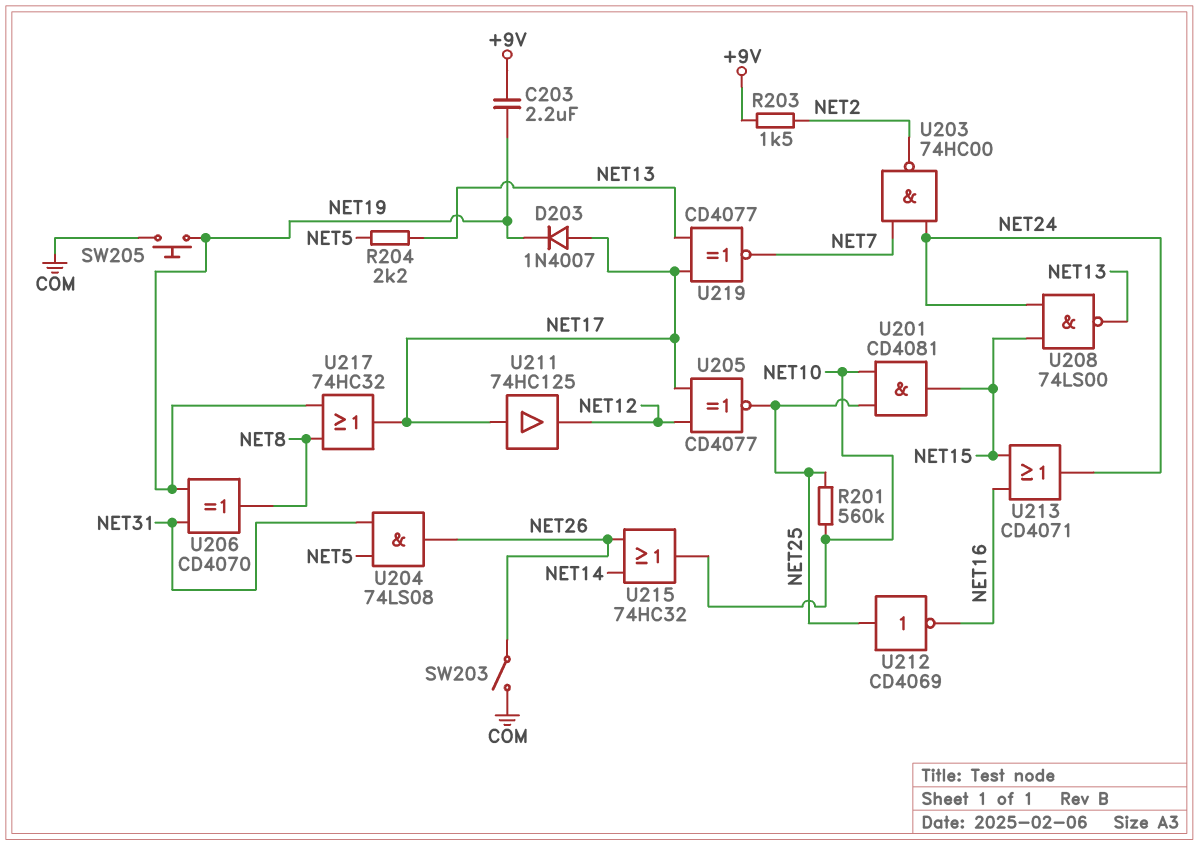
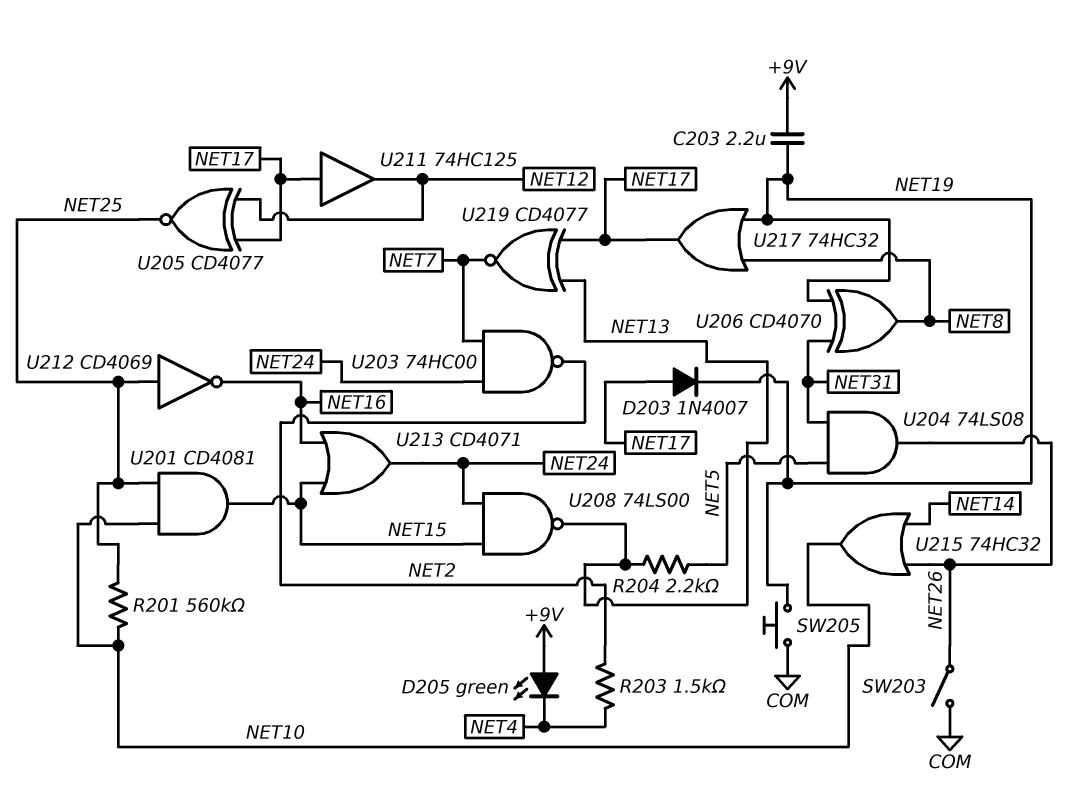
D205: none -> LED green (A +9V, K NET4)
R203: 1.5k (+9V, NET2) -> 1.5k (NET2, NET4)

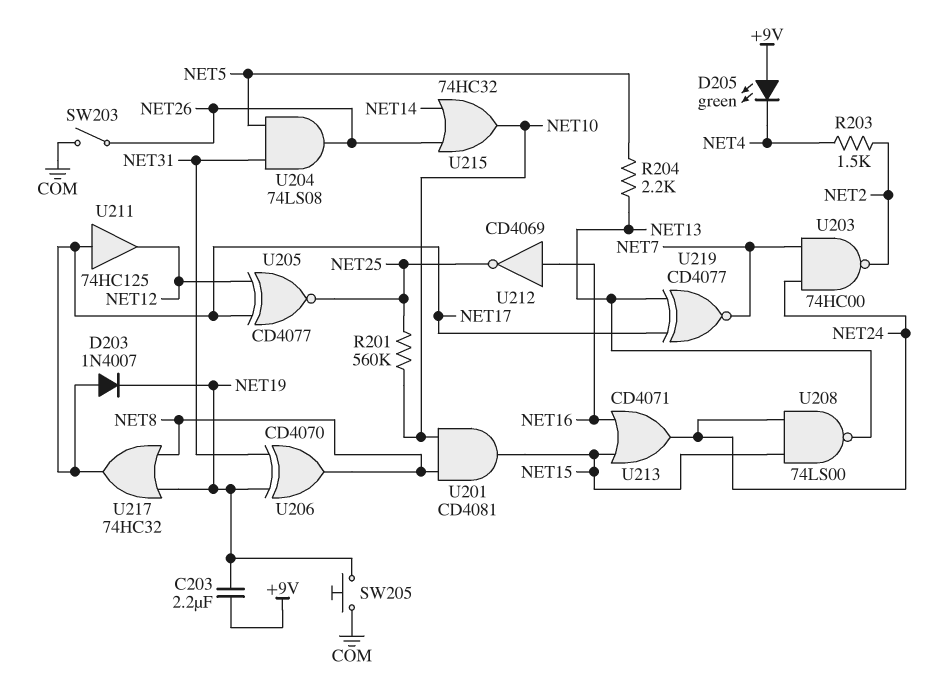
U201: AND CD4081 (in NET10, in NET25, out NET15) -> AND CD4081 (in NET8, in NET10, out NET15)
U212: NOT CD4069 (in NET25, out NET16) -> NOT CD4069 (in NET16, out NET25)

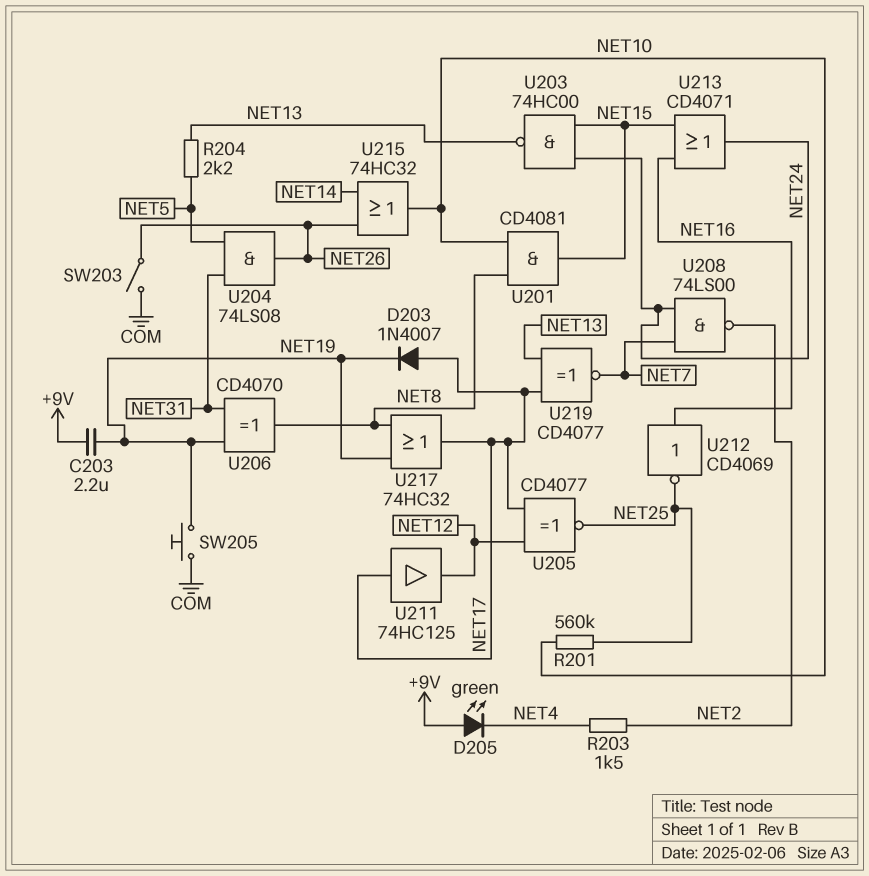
U203: NAND 74HC00 (in NET7, in NET24, out NET2) -> NAND 74HC00 (in NET15, in NET24, out NET13)
U208: NAND 74LS00 (in NET15, in NET24, out NET13) -> NAND 74LS00 (in NET7, in NET24, out NET2)

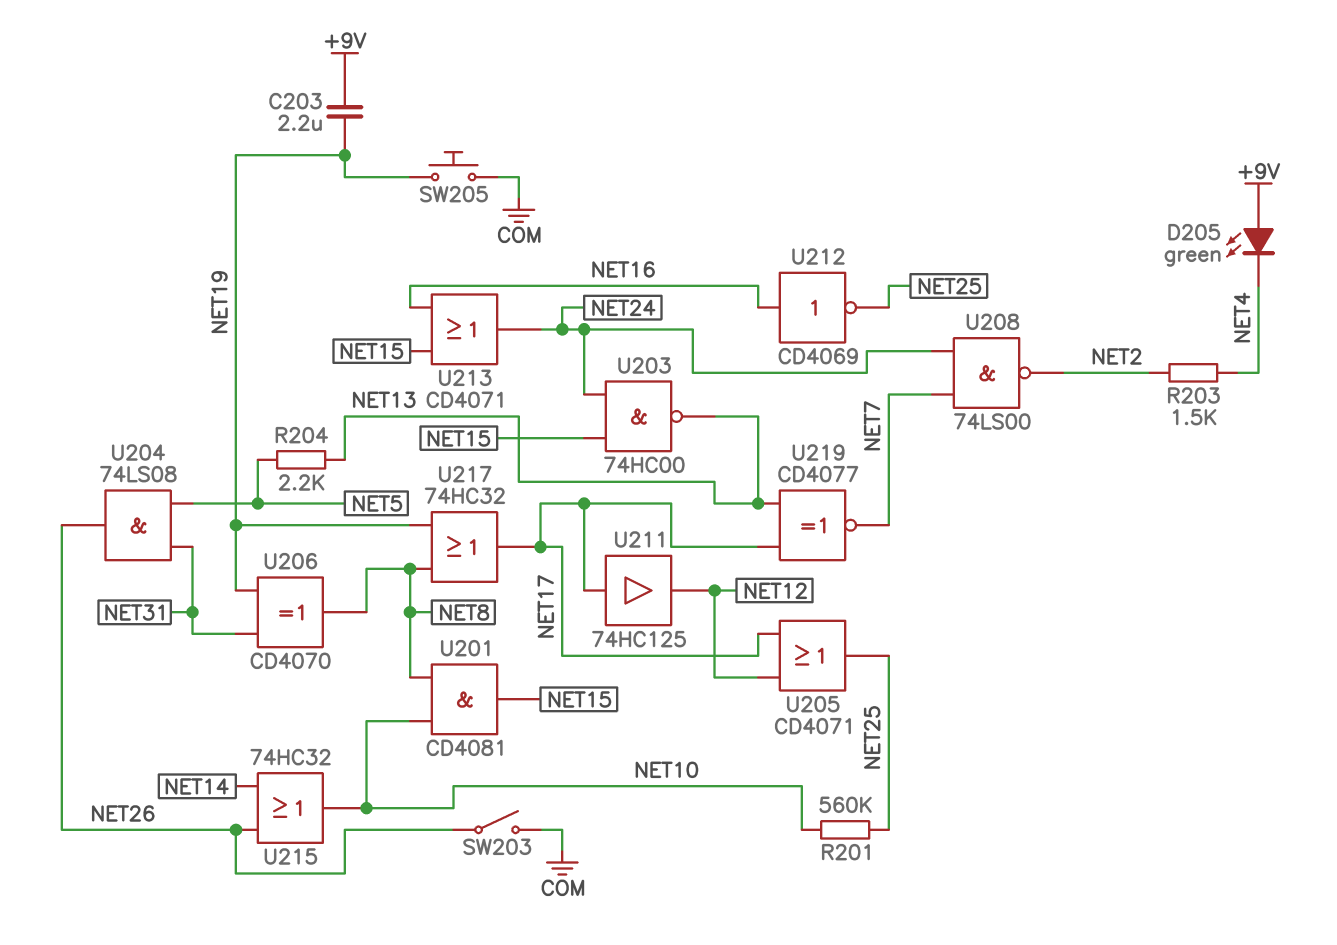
D203: diode 1N4007 (A NET17, K NET19) -> none
U205: XNOR CD4077 (in NET12, in NET17, out NET25) -> OR CD4071 (in NET12, in NET17, out NET25)

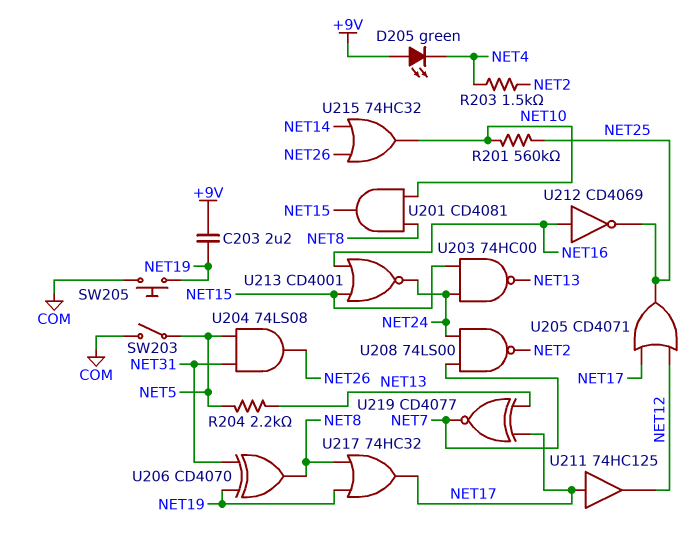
SW203: switch (COM, NET26) -> switch (COM, NET5)
U213: OR CD4071 (in NET15, in NET16, out NET24) -> NOR CD4001 (in NET15, in NET16, out NET24)

